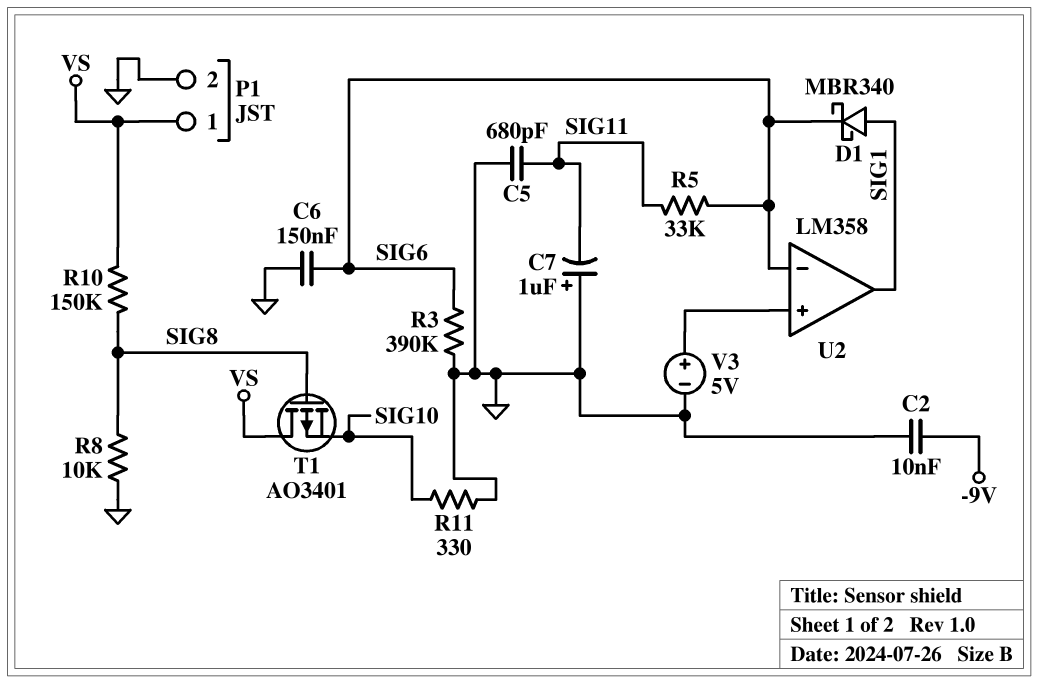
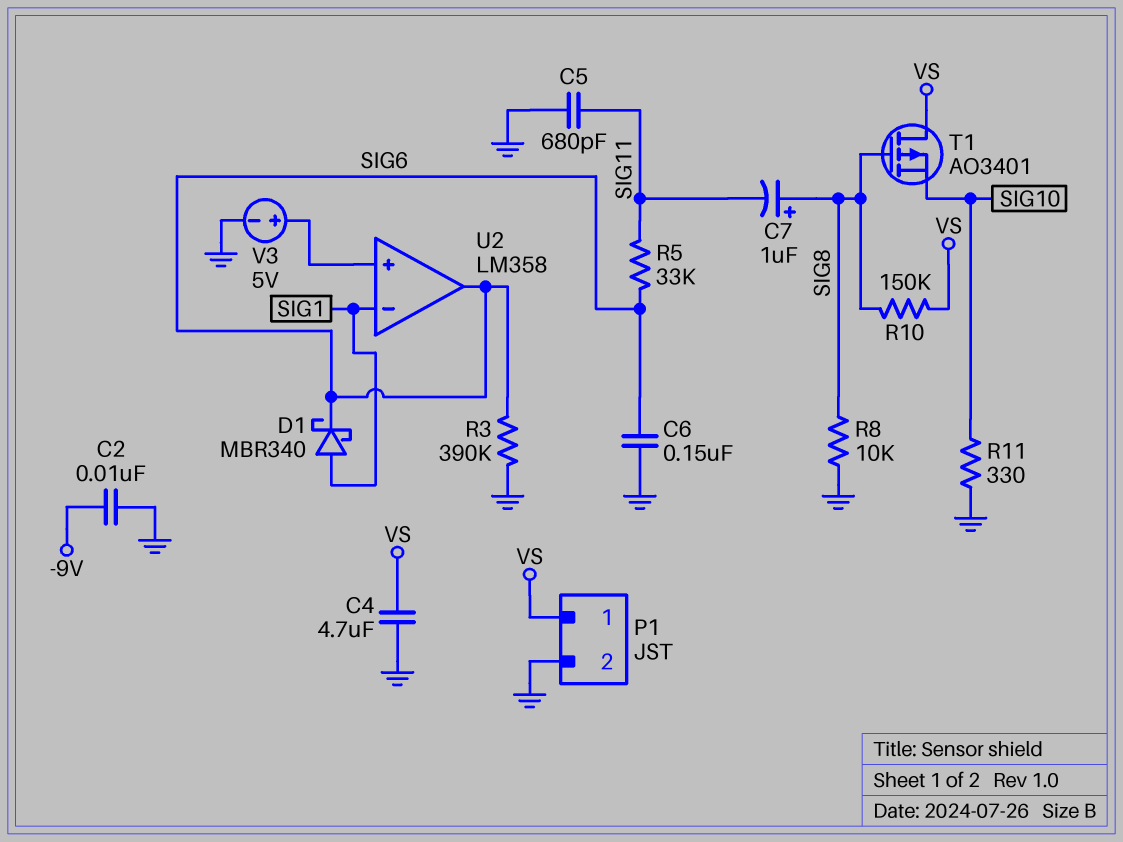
C4: none -> 4.7uF (GND, VS)
C7: 1uF (plus GND, minus SIG11) -> 1uF (plus SIG8, minus SIG11)
U2 pin in-: SIG6 -> SIG1
U2 pin out: SIG1 -> SIG6

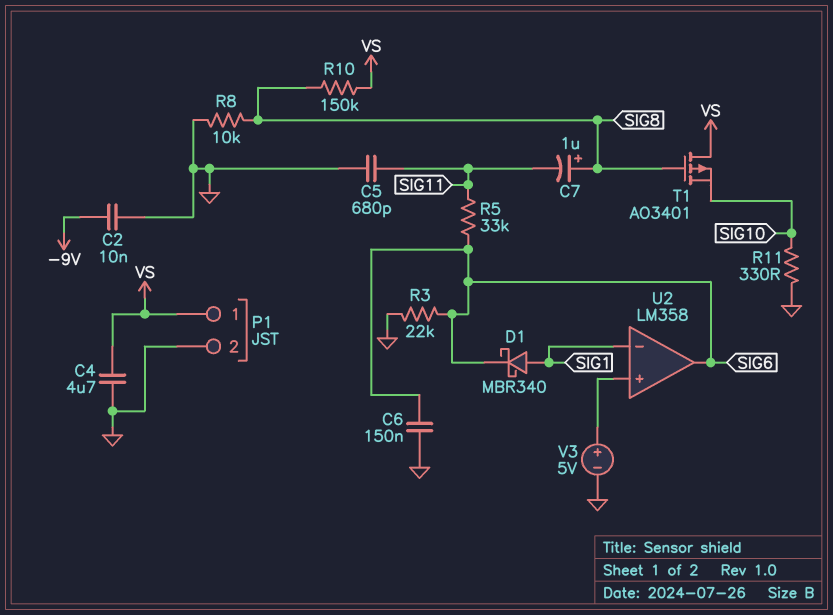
R3: 390k (GND, SIG6) -> 22k (GND, SIG6)

